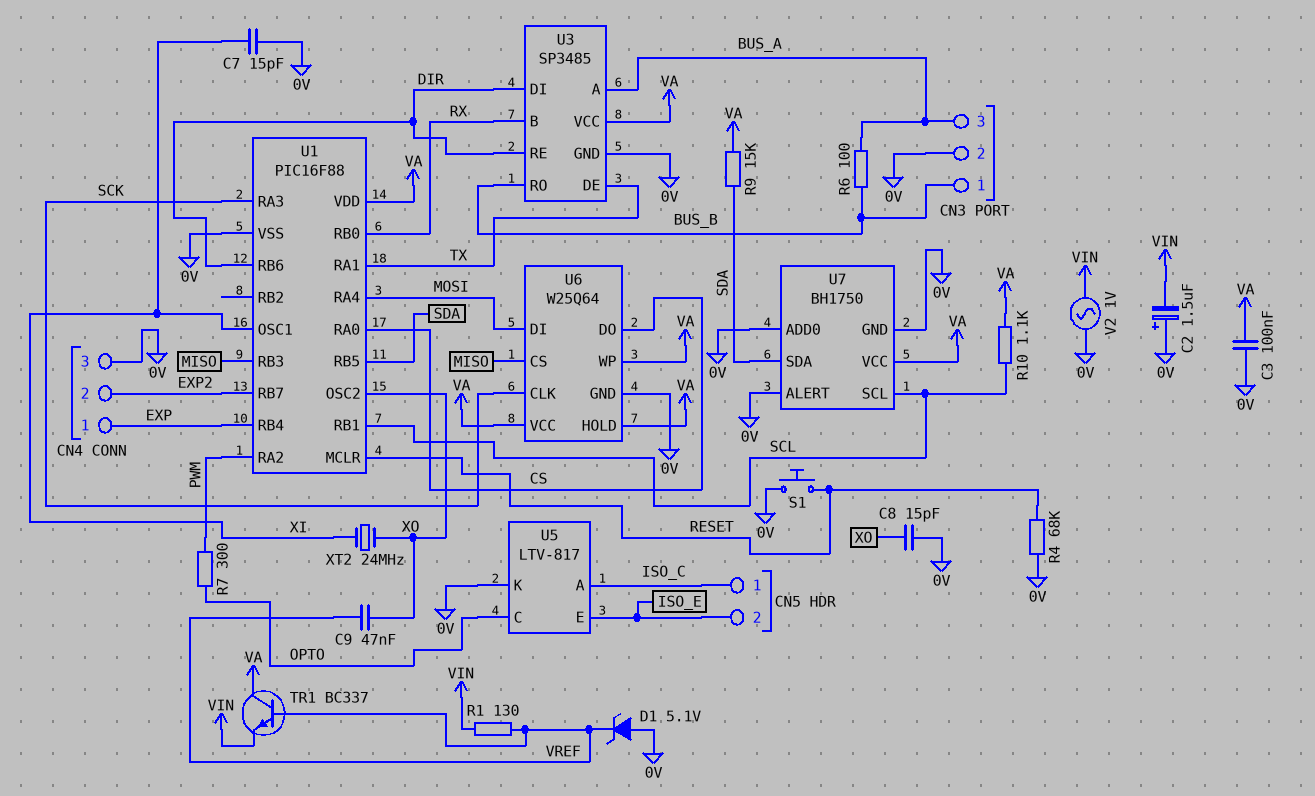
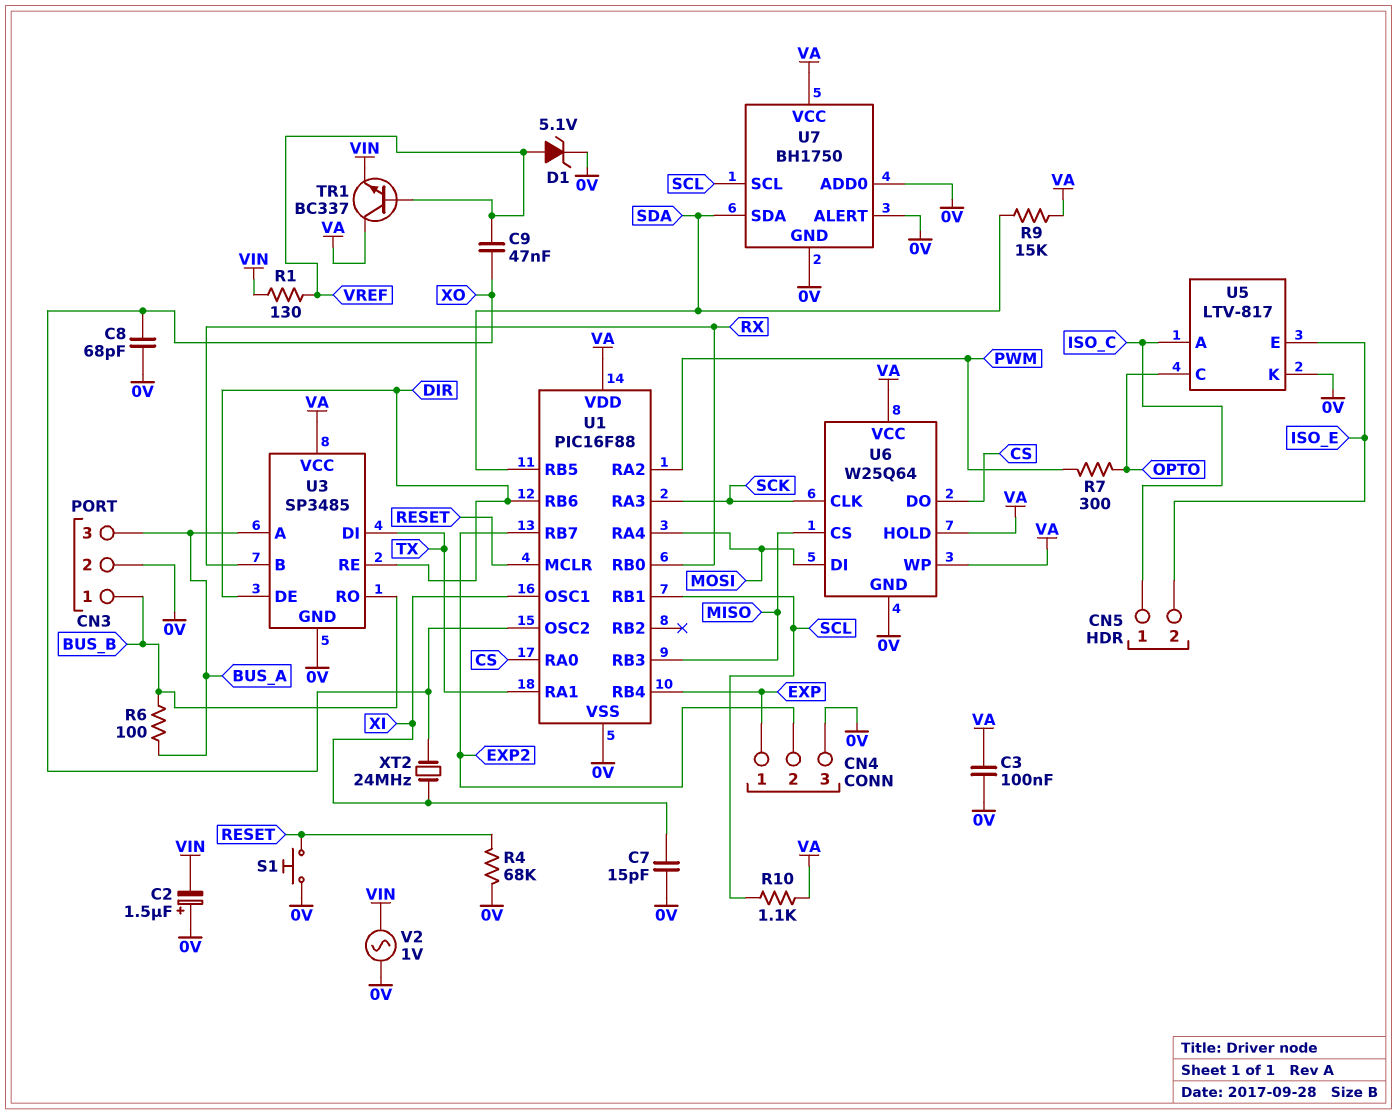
C8: 15pF (0V, XO) -> 68pF (0V, XO)
D1: zener 5.1V (A 0V, K VREF) -> zener 5.1V (A VREF, K 0V)
U3 pin DE: TX -> DIR
U3 pin DI: DIR -> TX

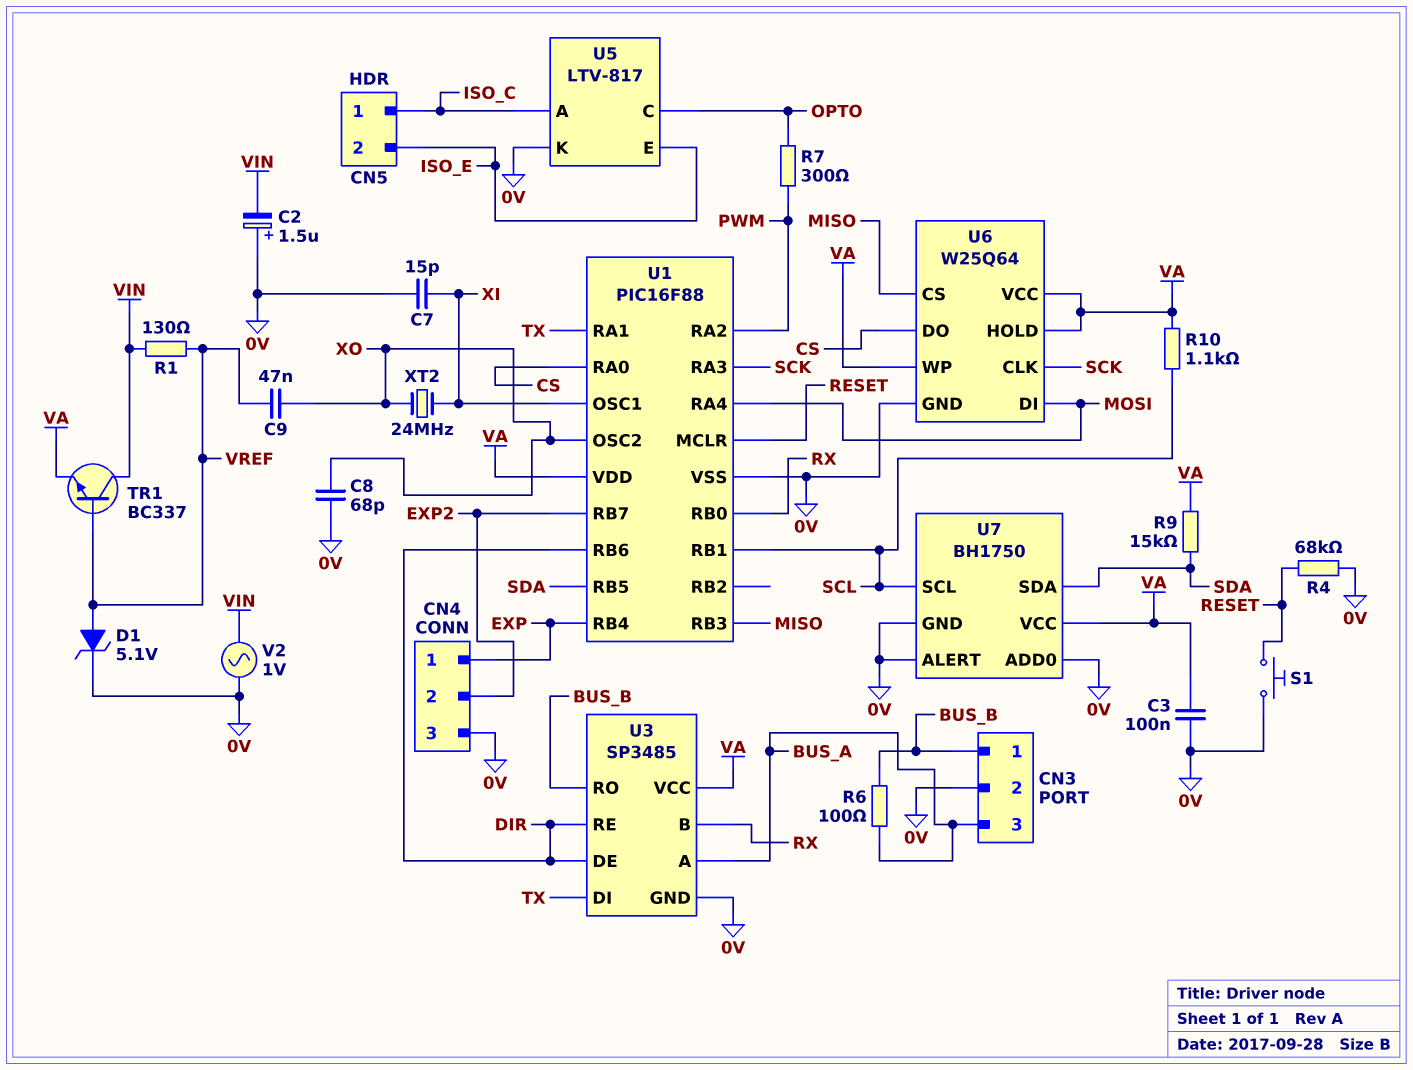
TR1: NPN BC337 (B VREF, C VA, E VIN) -> NPN BC337 (B VREF, C VIN, E VA)

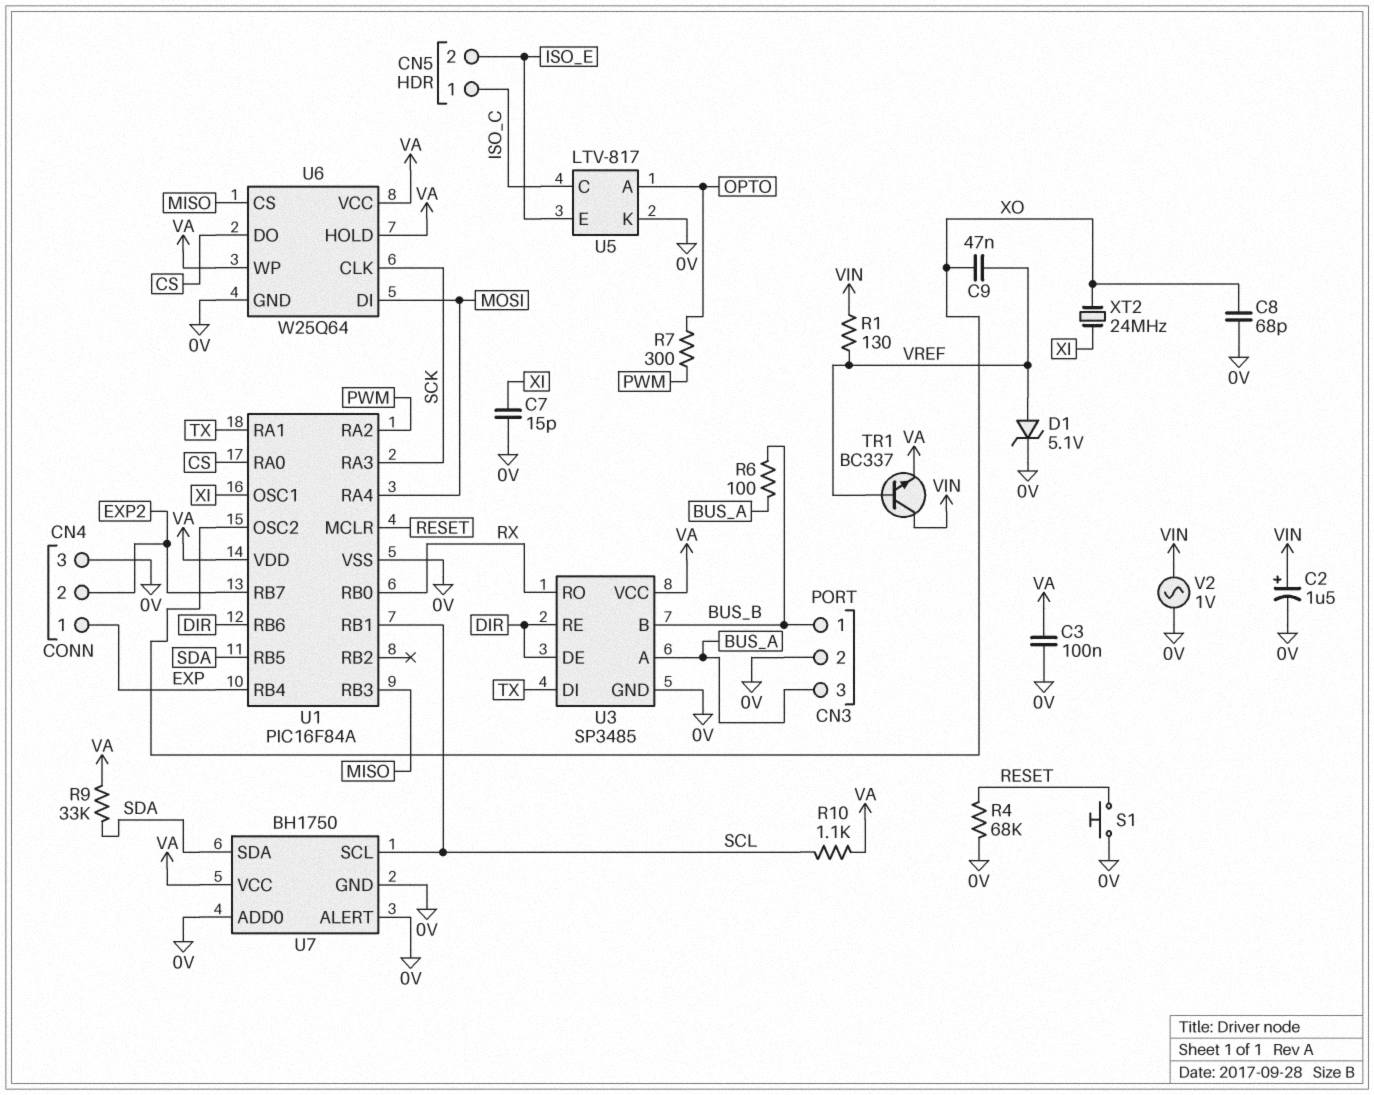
C2: 1.5uF (plus 0V, minus VIN) -> 1.5uF (plus VIN, minus 0V)
R9: 15k (SDA, VA) -> 33k (SDA, VA)
U1: PIC16F88 -> PIC16F84A
U3 pin B: RX -> BUS_B
U3 pin RO: BUS_B -> RX
U5 pin A: ISO_C -> OPTO
U5 pin C: OPTO -> ISO_C

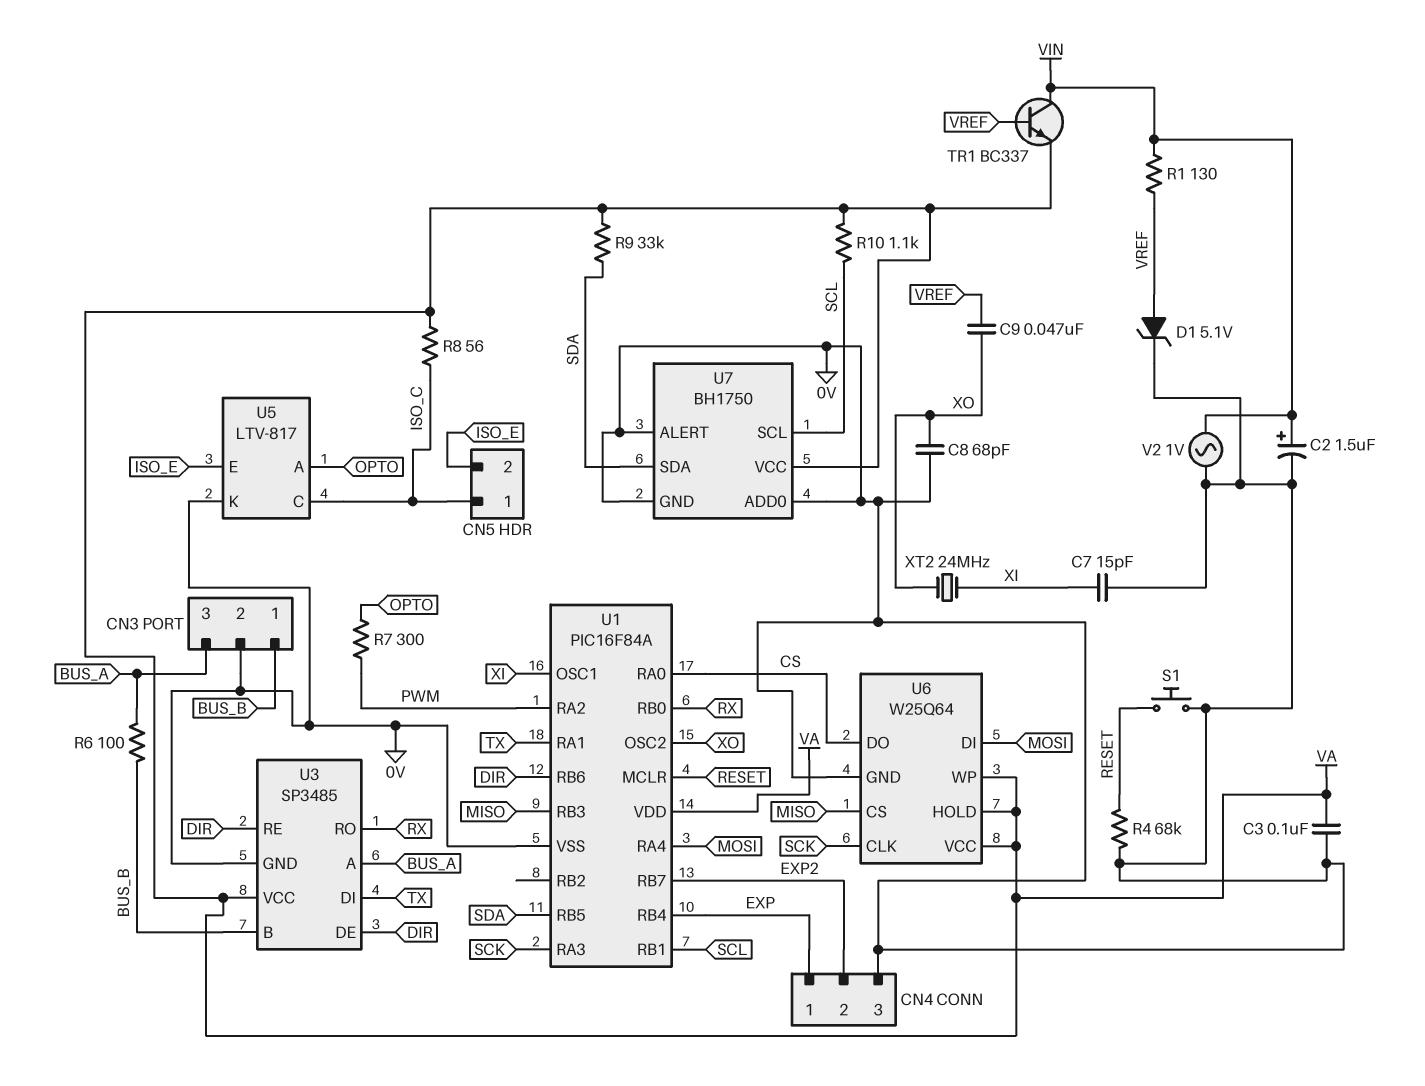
R8: none -> 56 (ISO_C, VA)

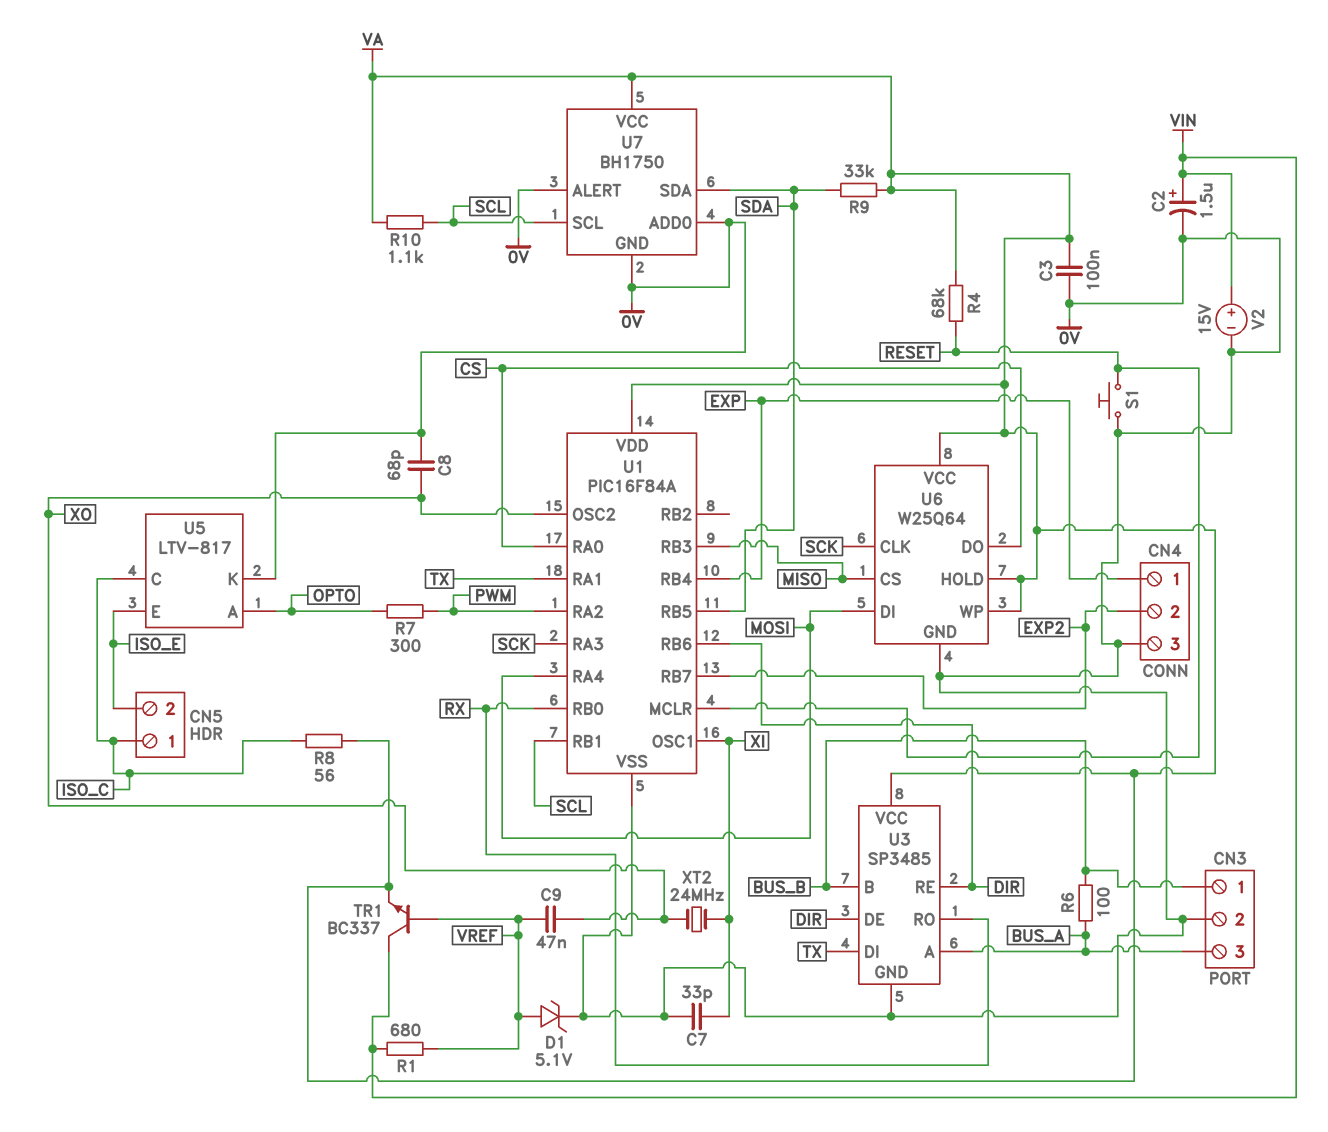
C7: 15pF (0V, XI) -> 33pF (0V, XI)
R1: 130 (VIN, VREF) -> 680 (VIN, VREF)
R4: 68k (0V, RESET) -> 68k (RESET, VA)
V2: AC 1V (0V, VIN) -> 15V (plus VIN, minus 0V)

